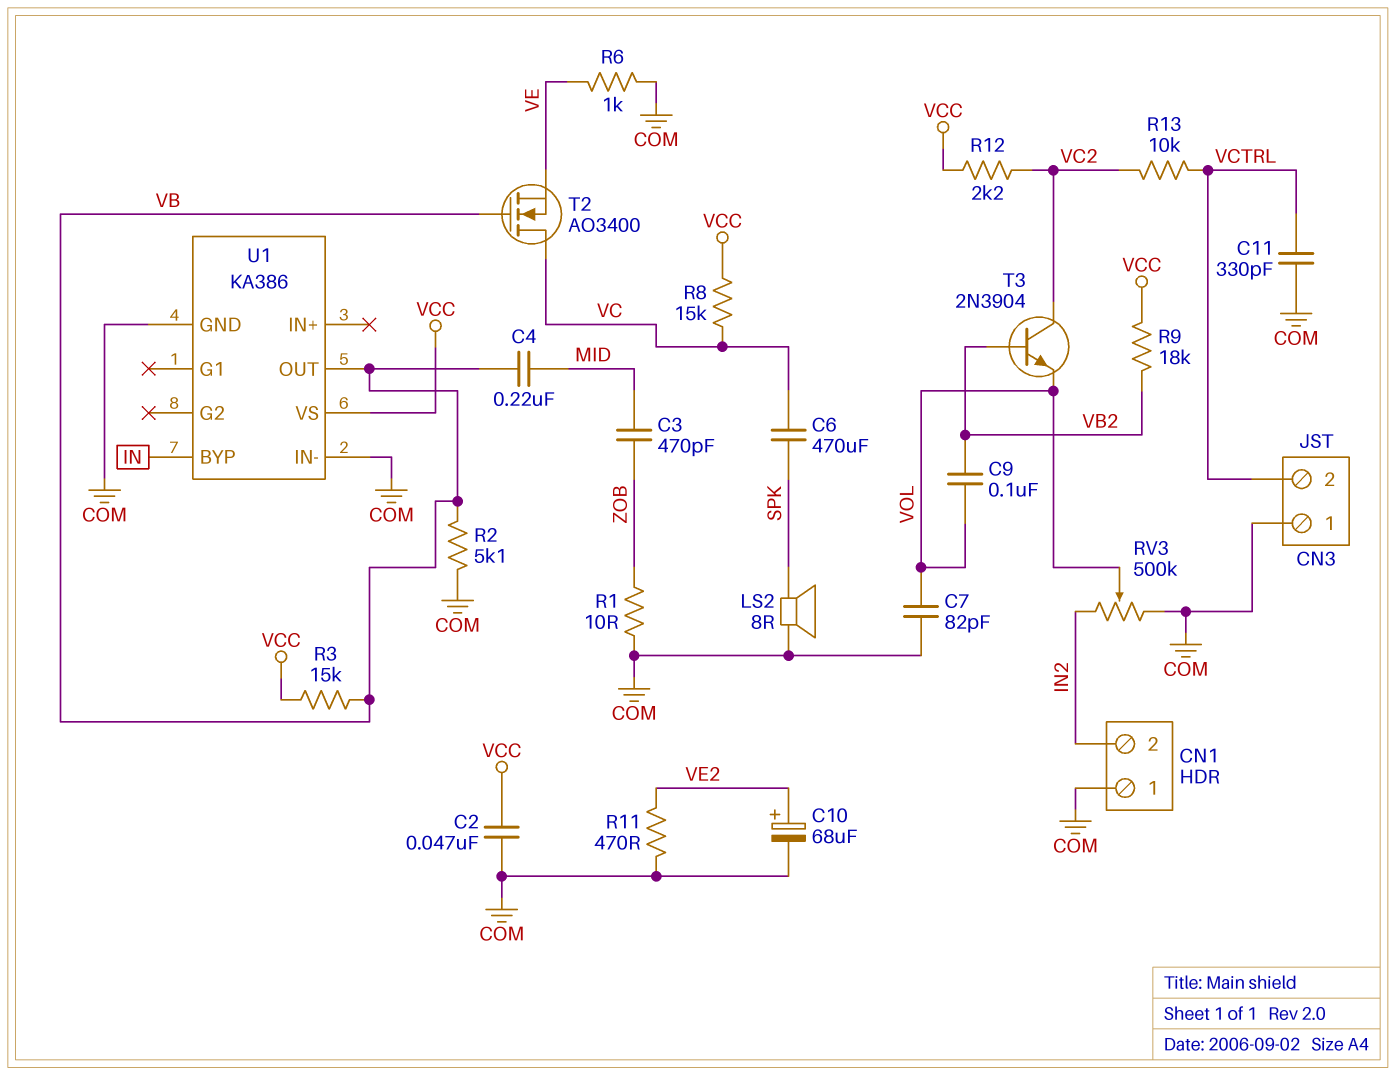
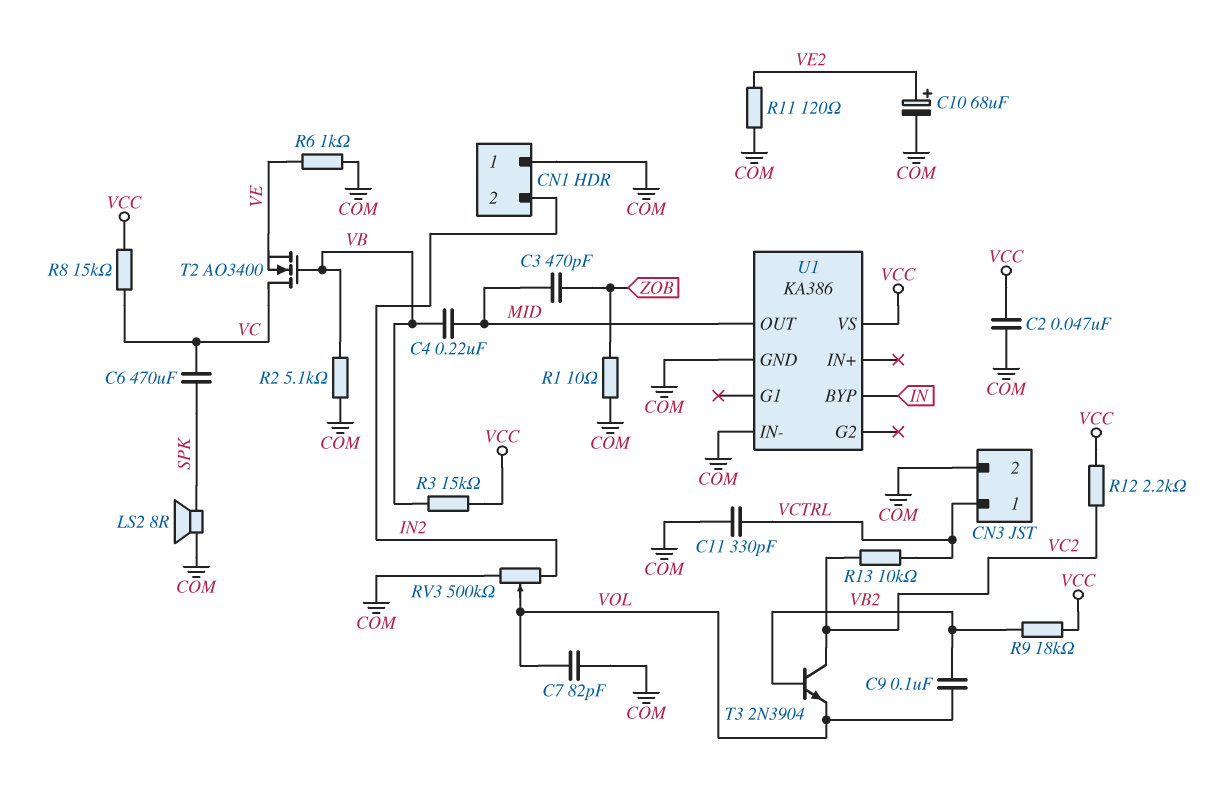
CN3 pin 1: COM -> VCTRL
CN3 pin 2: VCTRL -> COM
R11: 470 (COM, VE2) -> 120 (COM, VE2)
U1 pin OUT: VB -> MID

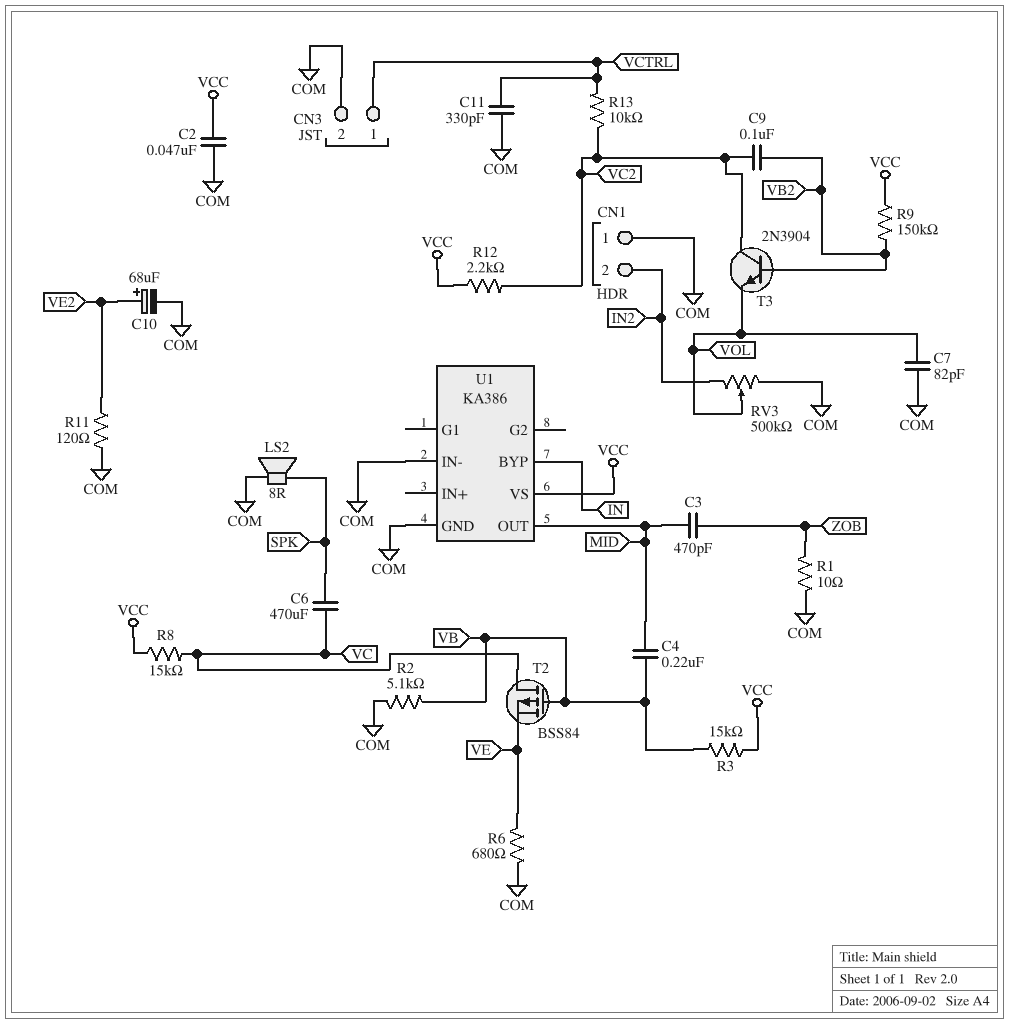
C9: 100nF (VB2, VOL) -> 100nF (VB2, VC2)
R6: 1k (COM, VE) -> 680 (COM, VE)
R9: 18k (VB2, VCC) -> 150k (VB2, VCC)
T2: NMOS AO3400 (G VB, D VC, S VE) -> PMOS BSS84 (G VB, D VC, S VE)

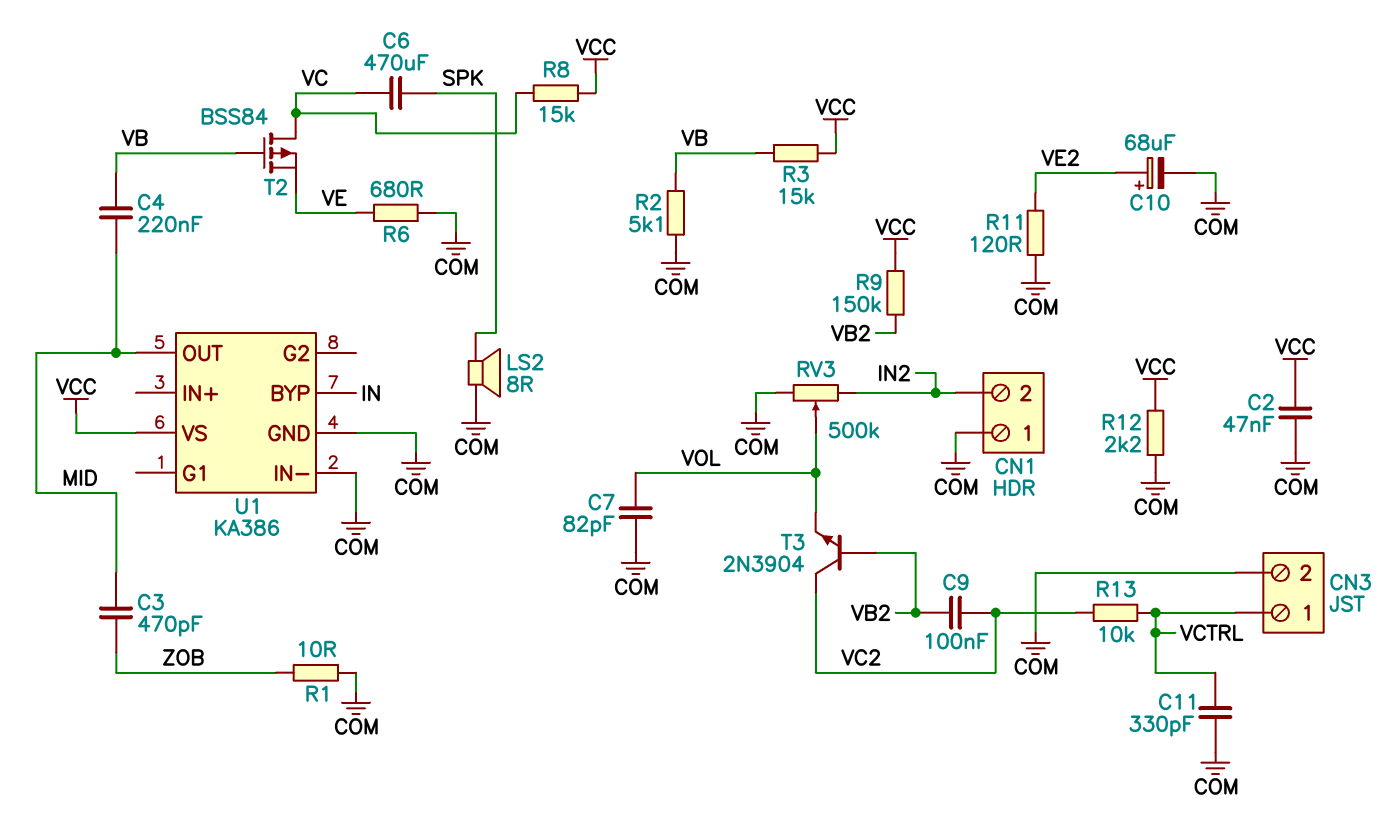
R12: 2.2k (VC2, VCC) -> 2.2k (COM, VCC)

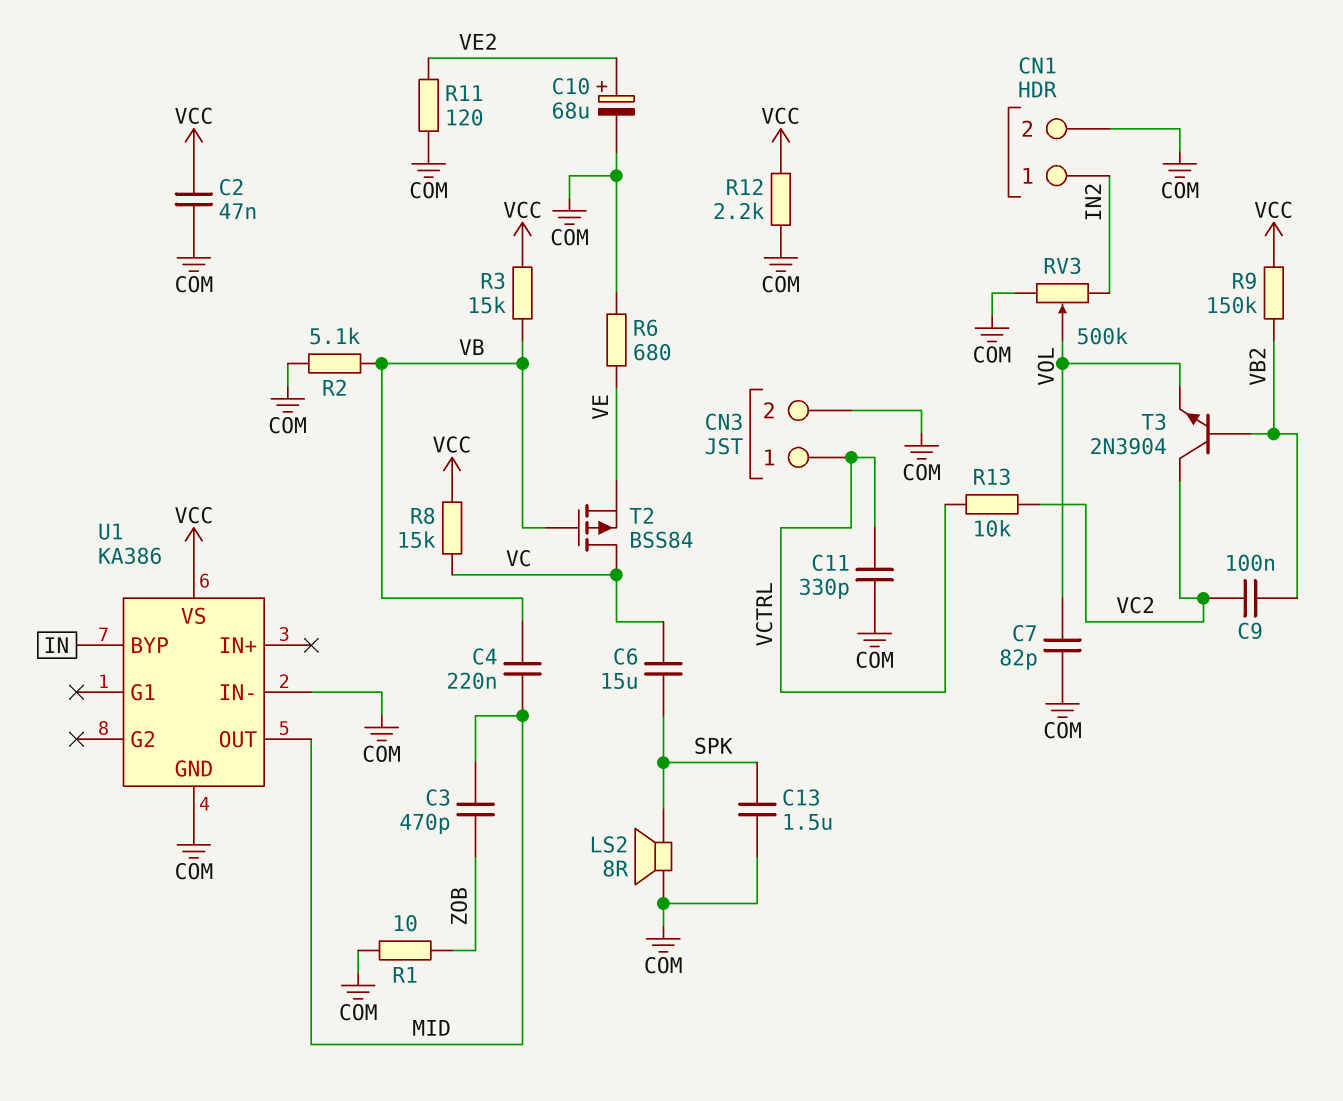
C6: 470uF (SPK, VC) -> 15uF (SPK, VC)
C13: none -> 1.5uF (COM, SPK)
CN1 pin 1: COM -> IN2
CN1 pin 2: IN2 -> COM

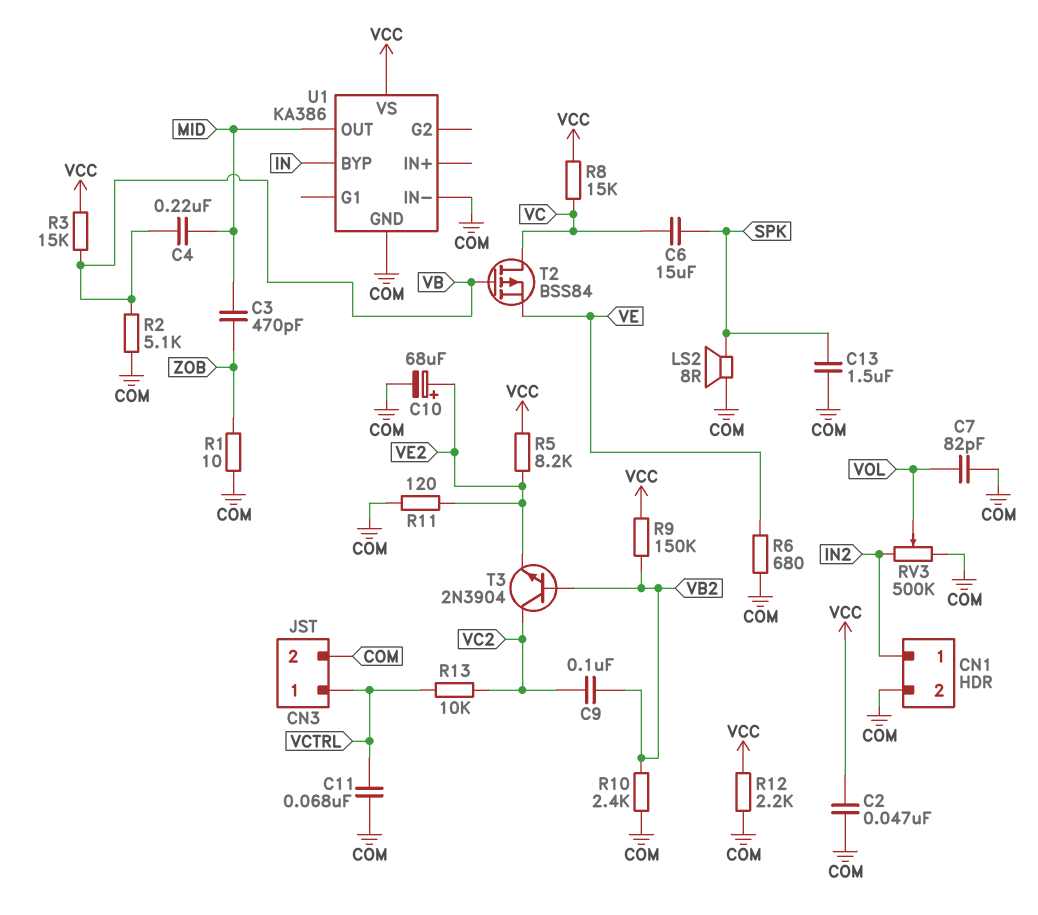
C11: 330pF (COM, VCTRL) -> 68nF (COM, VCTRL)
R5: none -> 8.2k (VCC, VE2)
R10: none -> 2.4k (COM, VB2)
T3: NPN 2N3904 (B VB2, C VC2, E VOL) -> NPN 2N3904 (B VB2, C VC2, E VE2)

